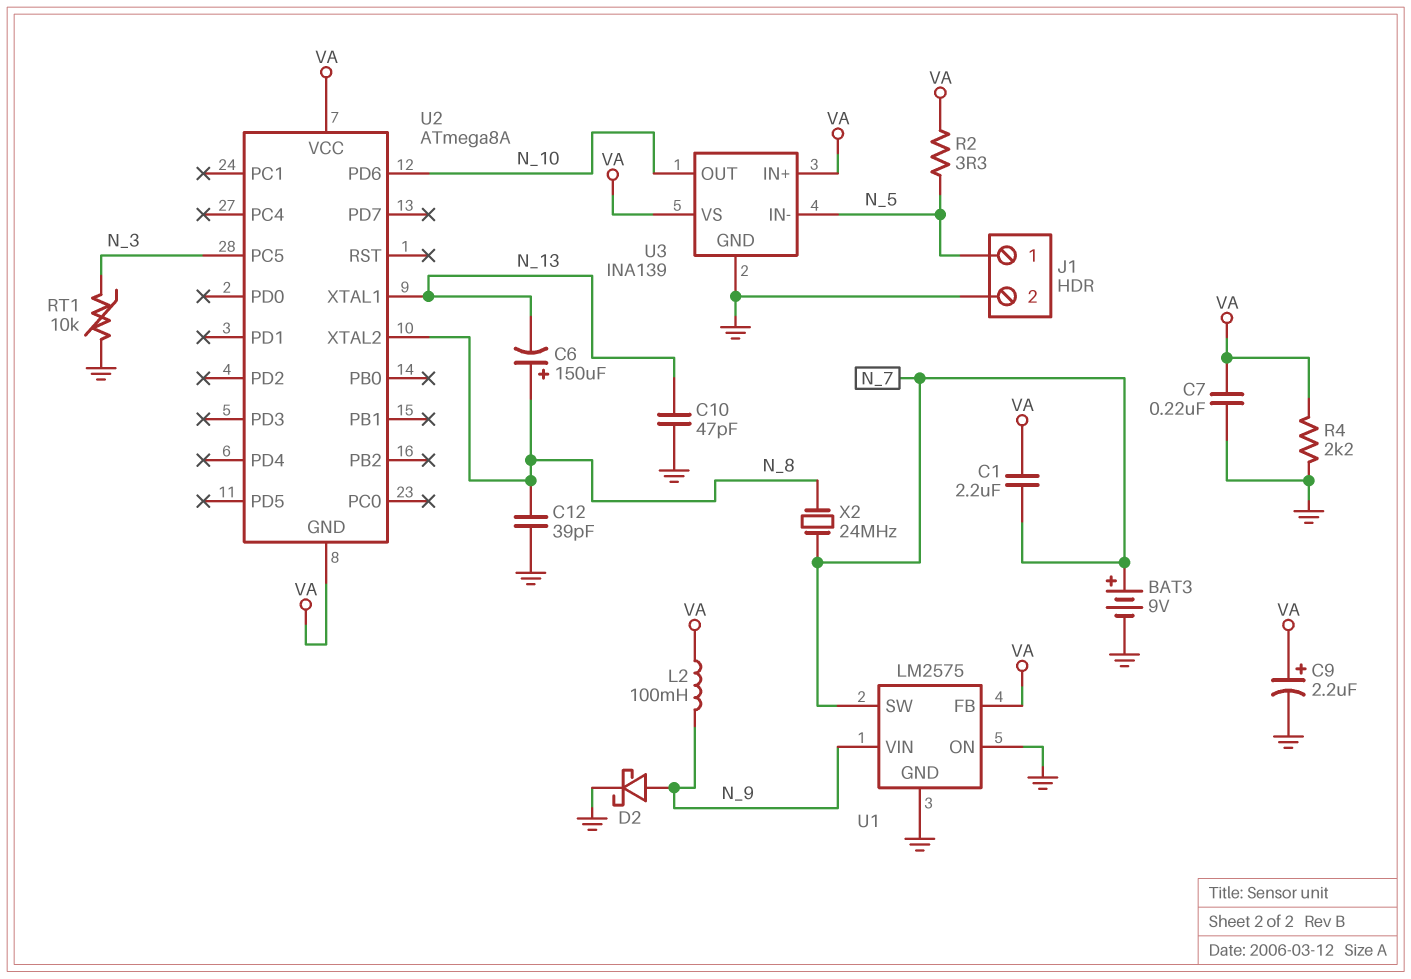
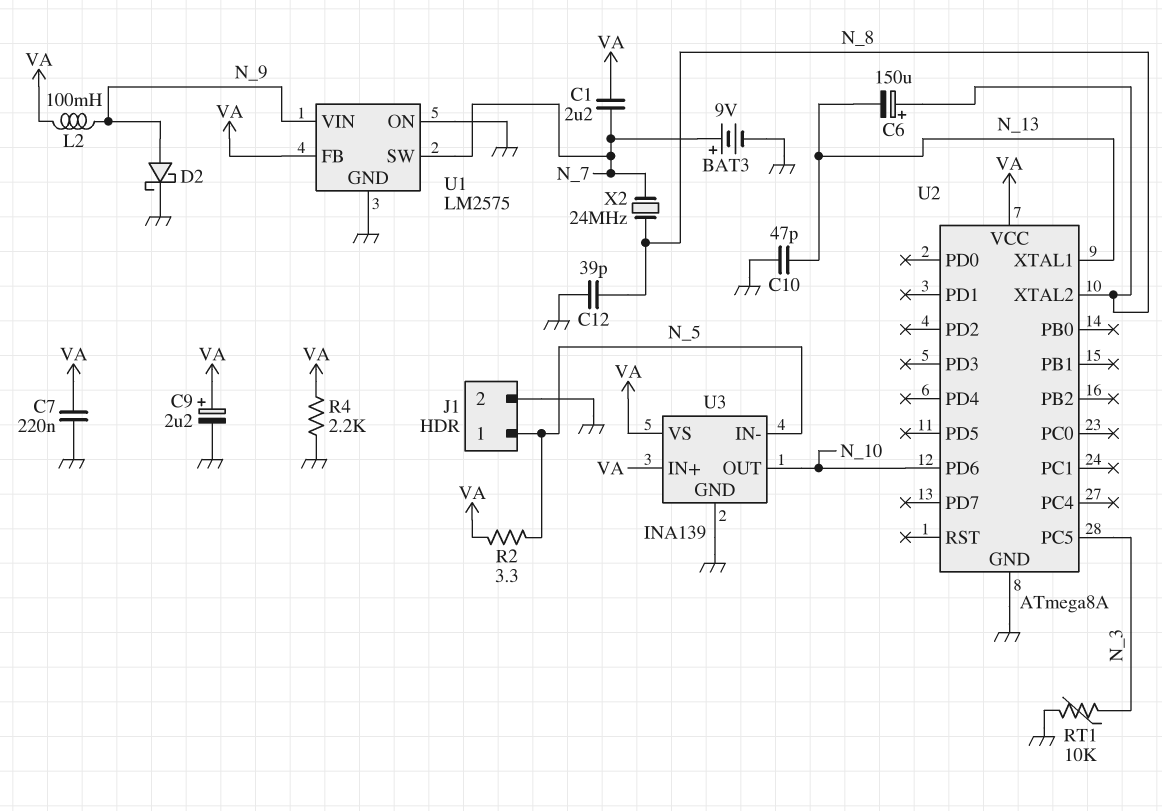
U2 pin GND: VA -> GND

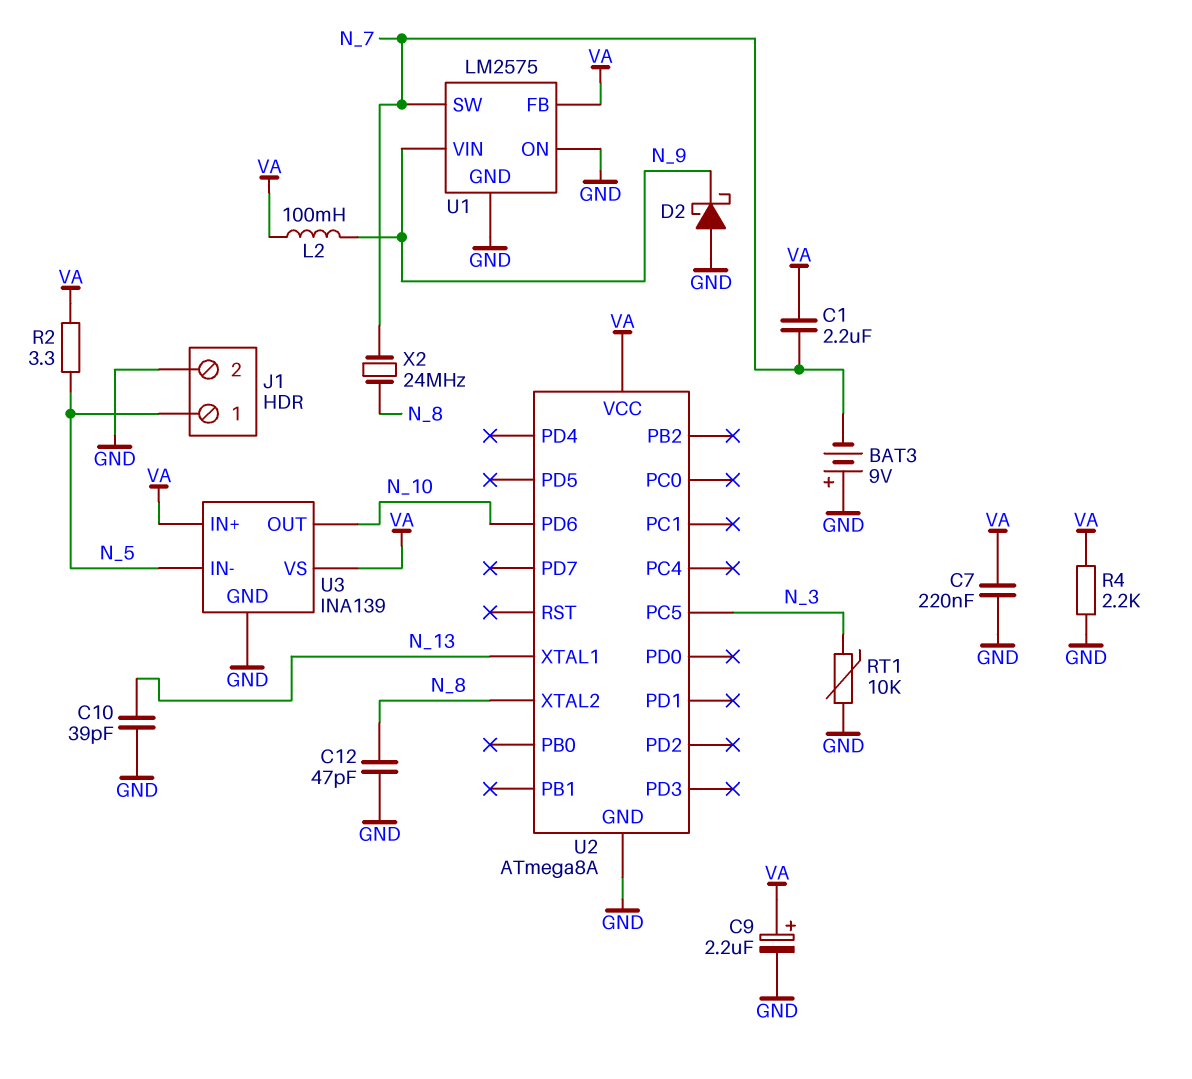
BAT3: 9V (plus N_7, minus GND) -> 9V (plus GND, minus N_7)
C6: 150uF (plus N_8, minus N_13) -> none
C10: 47pF (GND, N_13) -> 39pF (GND, N_13)
C12: 39pF (GND, N_8) -> 47pF (GND, N_8)
D2: schottky (A N_9, K GND) -> schottky (A GND, K N_9)

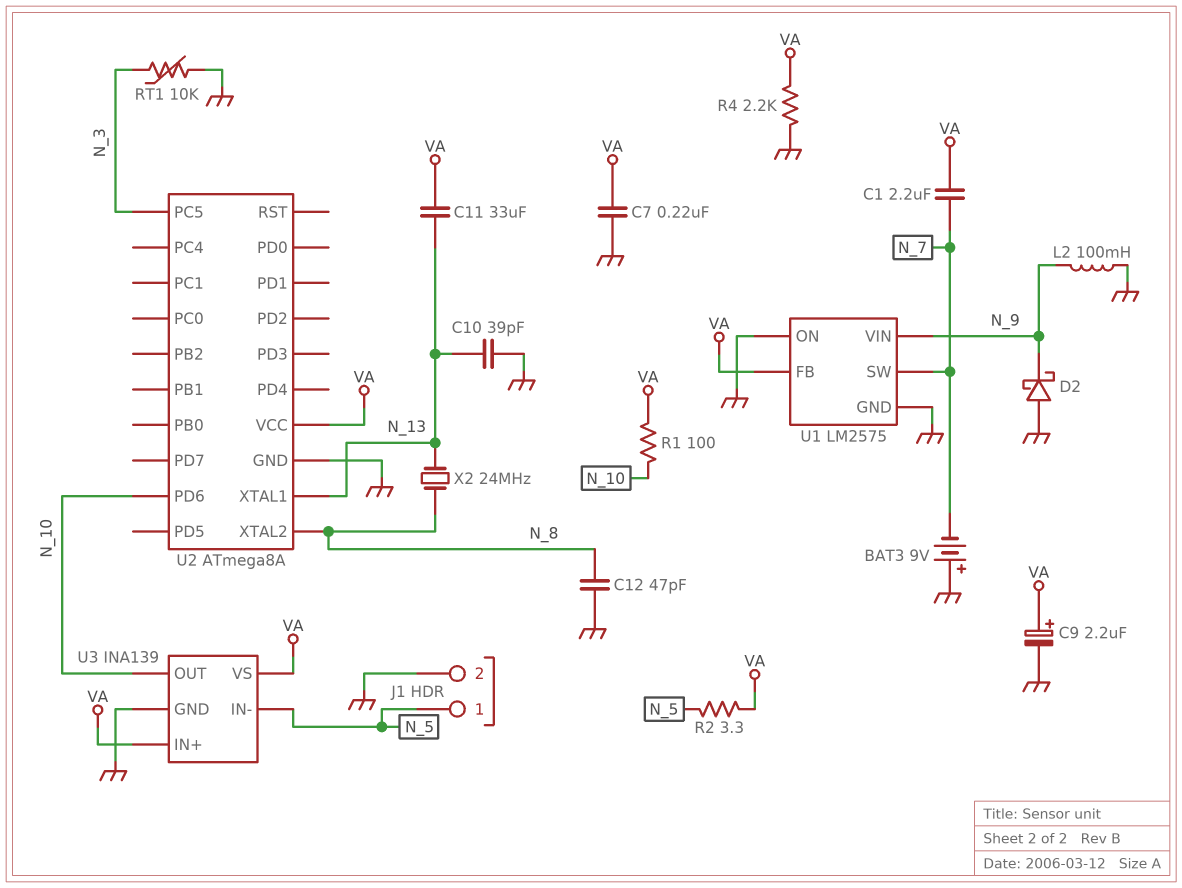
C11: none -> 33uF (N_13, VA)
L2: 100mH (N_9, VA) -> 100mH (GND, N_9)
R1: none -> 100 (N_10, VA)
X2: 24MHz (N_7, N_8) -> 24MHz (N_8, N_13)

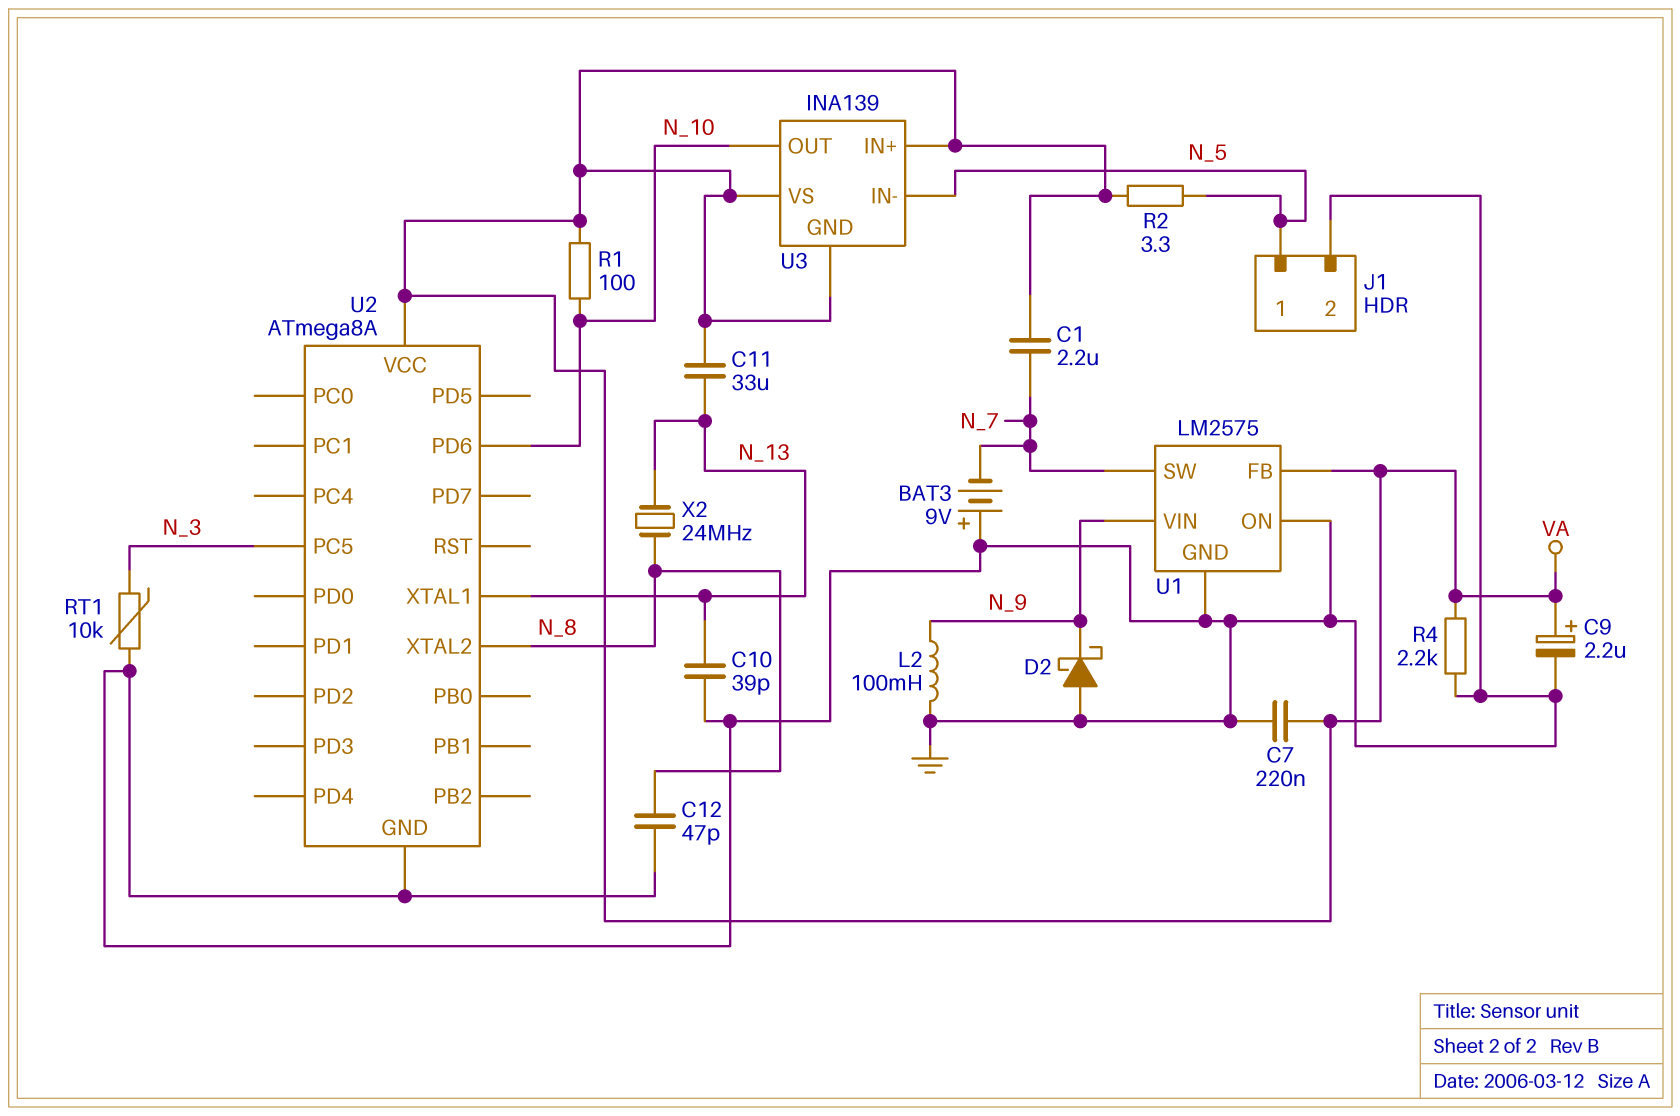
U3 pin GND: GND -> VA

